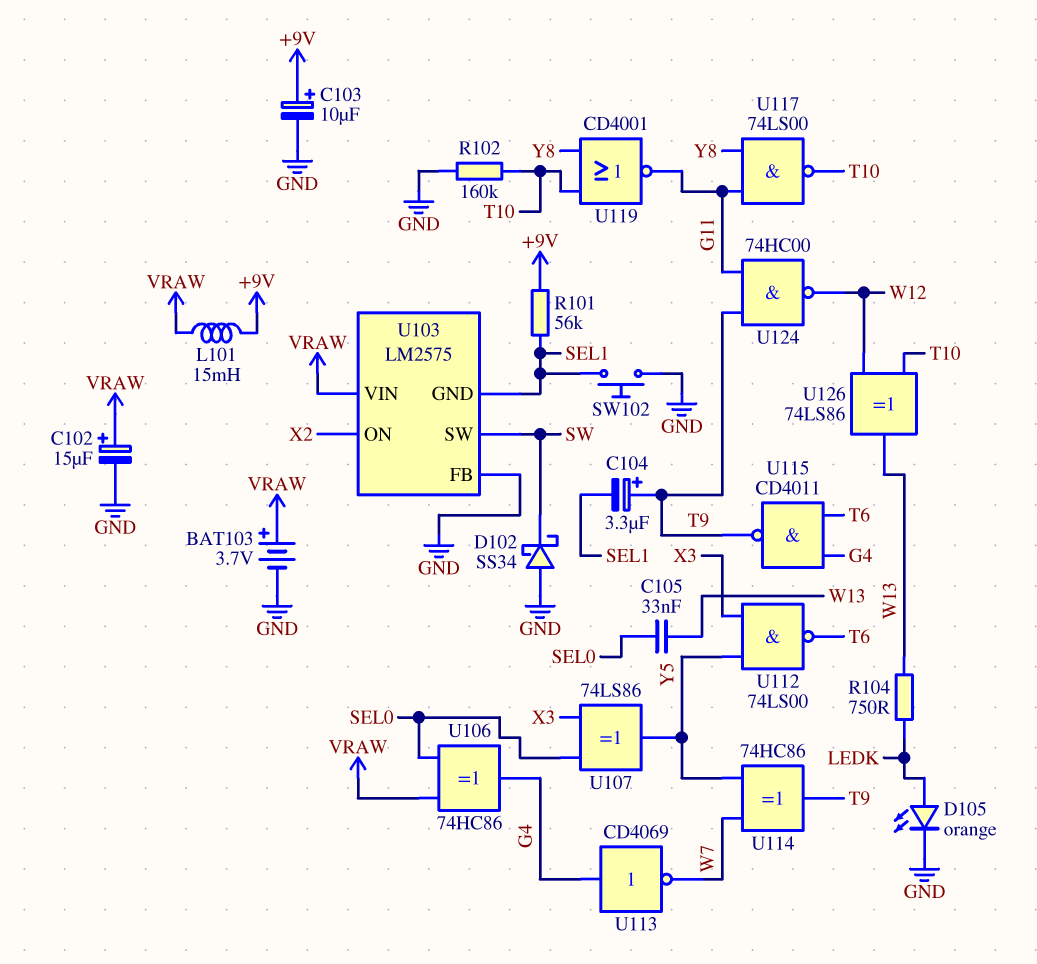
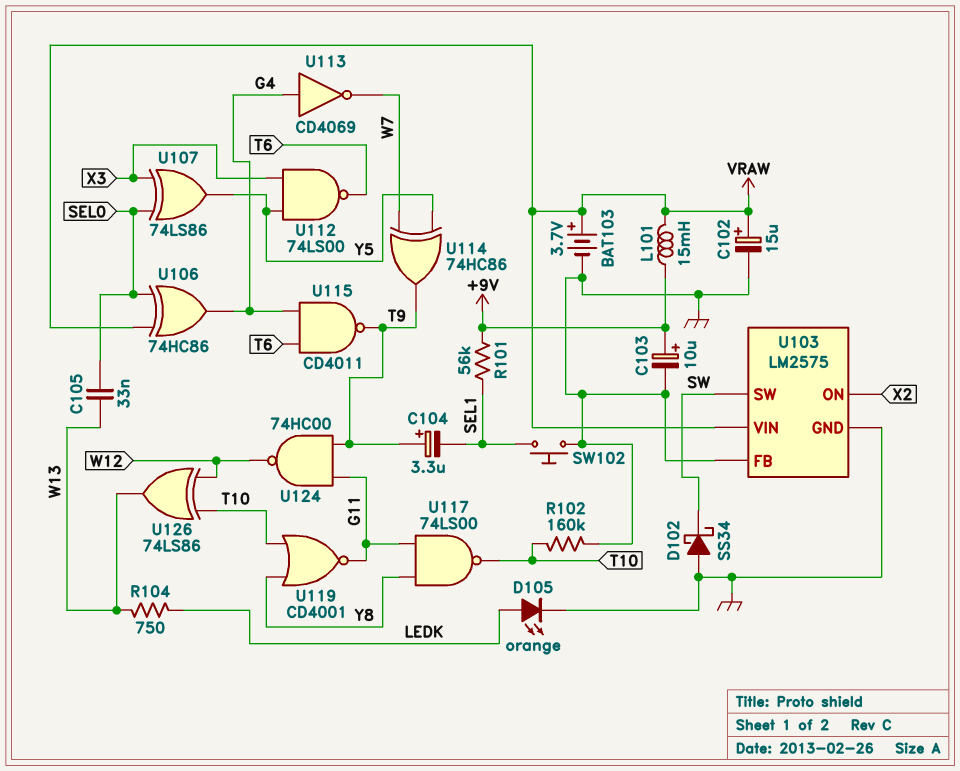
U103 pin GND: SEL1 -> GND

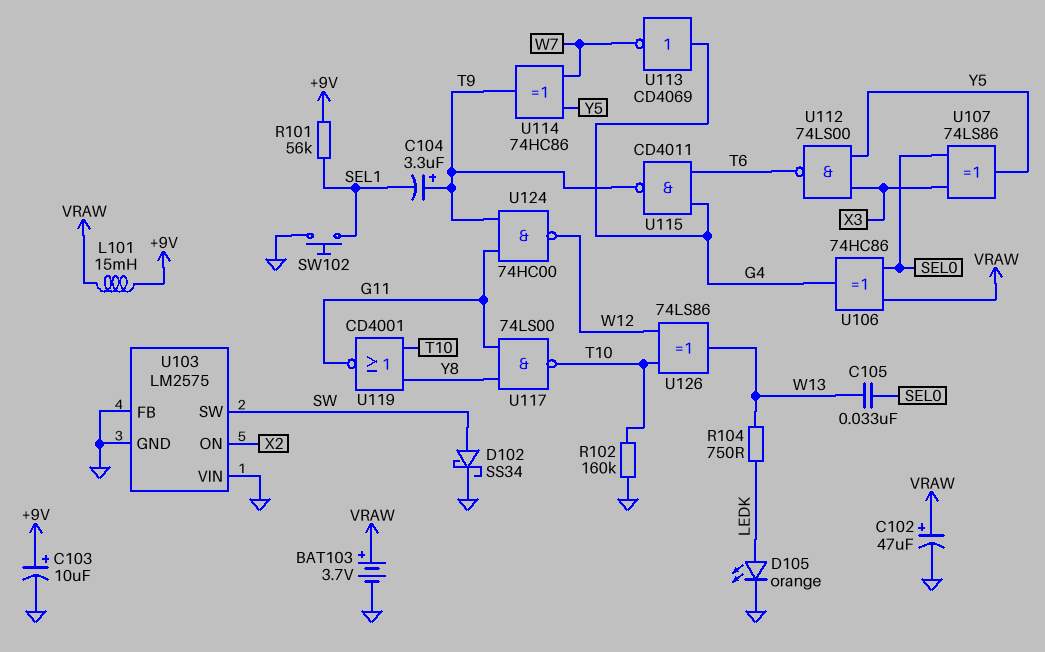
C102: 15uF (plus VRAW, minus GND) -> 47uF (plus VRAW, minus GND)
D102: schottky SS34 (A GND, K SW) -> schottky SS34 (A SW, K GND)
U103 pin VIN: VRAW -> GND

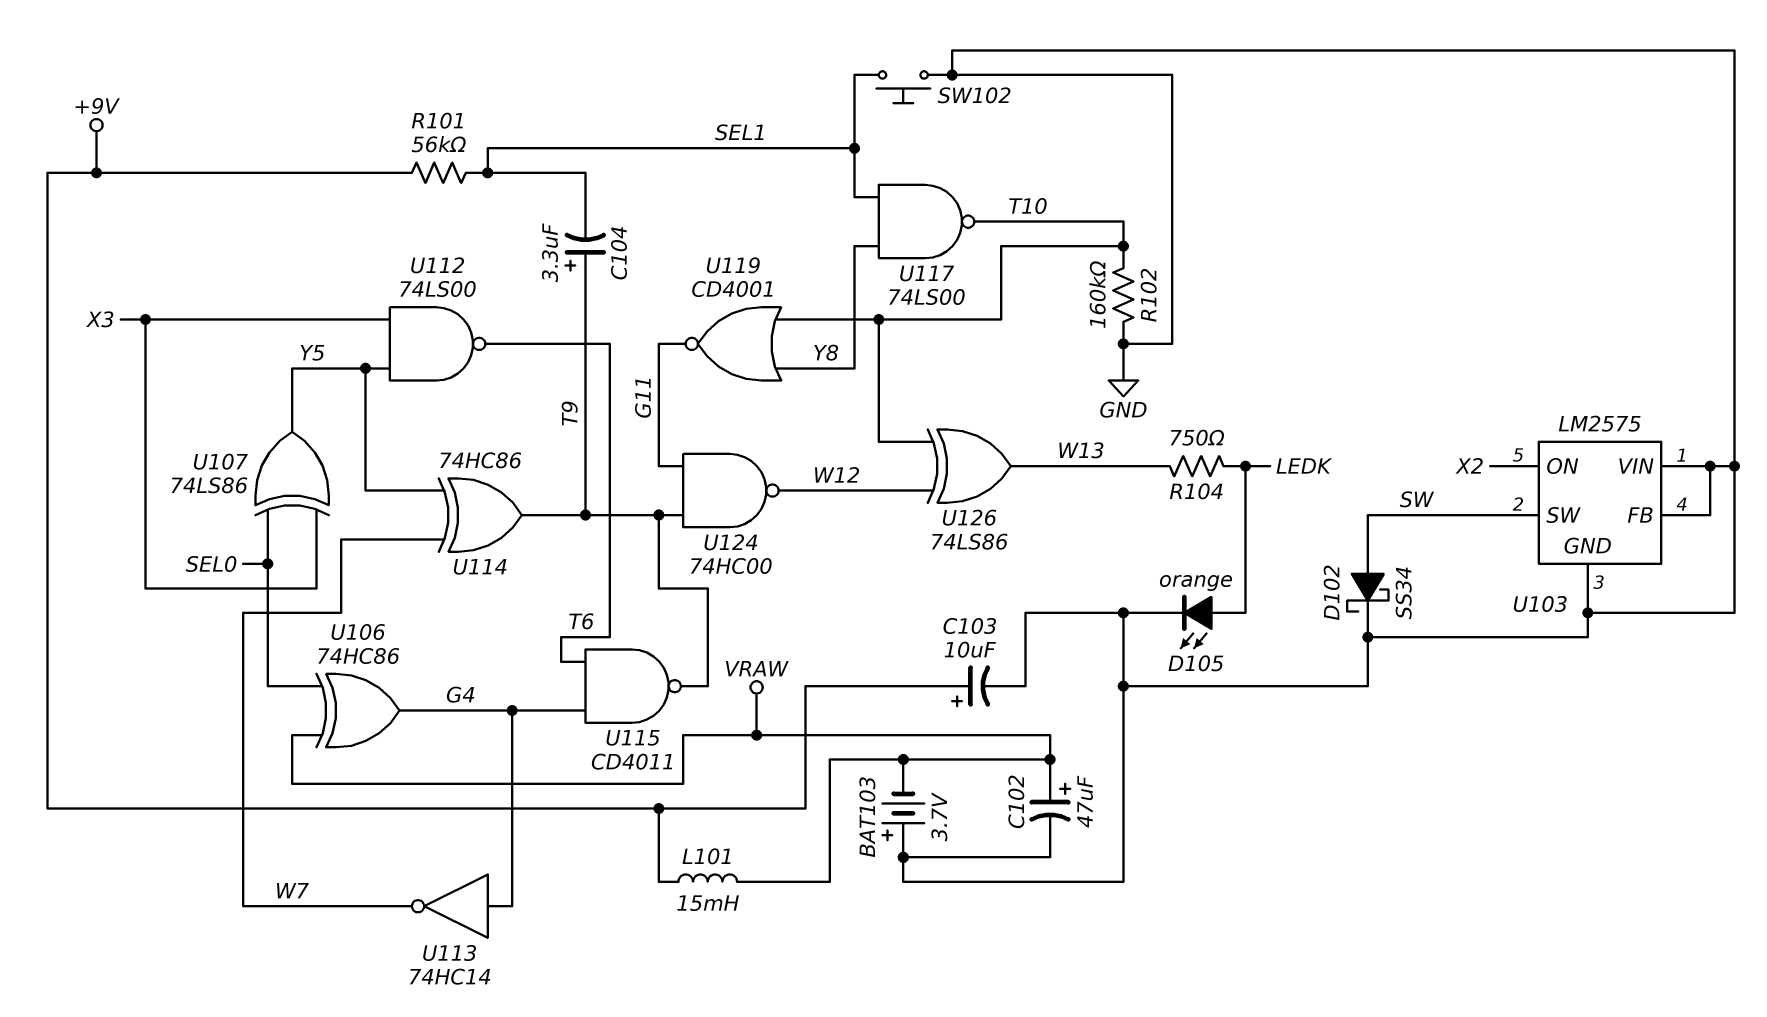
BAT103: 3.7V (plus VRAW, minus GND) -> 3.7V (plus GND, minus VRAW)
C105: 33nF (SEL0, W13) -> none
U113: NOT CD4069 (in G4, out W7) -> NOT 74HC14 (in G4, out W7)
U117: NAND 74LS00 (in G11, in Y8, out T10) -> NAND 74LS00 (in SEL1, in Y8, out T10)

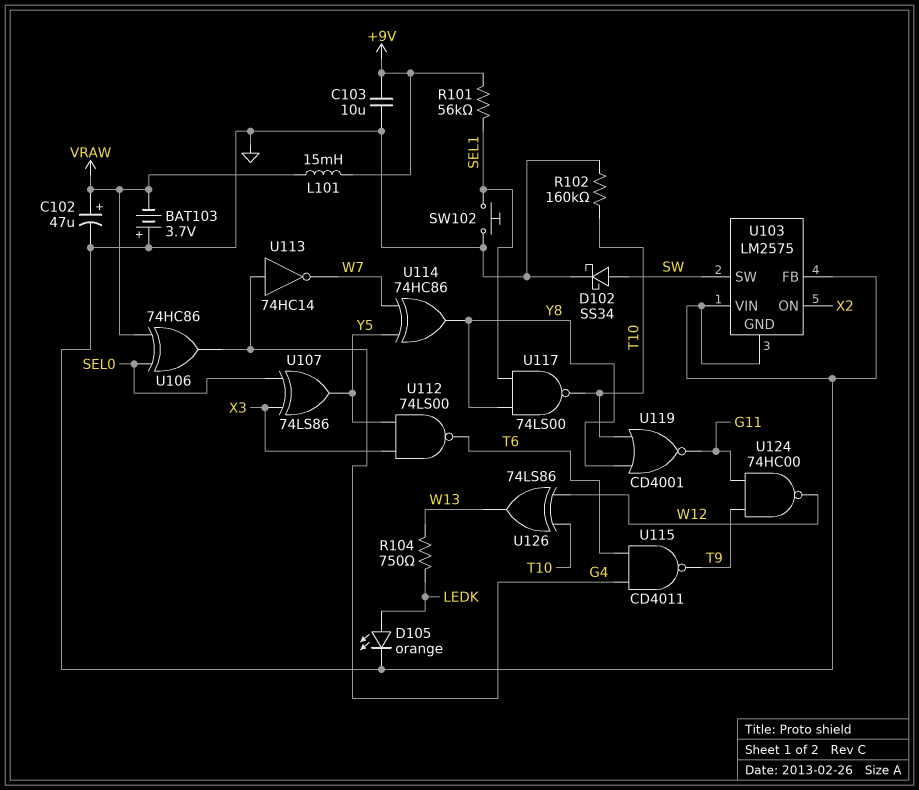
C103: 10uF (plus +9V, minus GND) -> 10uF (+9V, GND)
C104: 3.3uF (plus T9, minus SEL1) -> none
U114: XOR 74HC86 (in W7, in Y5, out T9) -> XOR 74HC86 (in W7, in Y5, out Y8)

